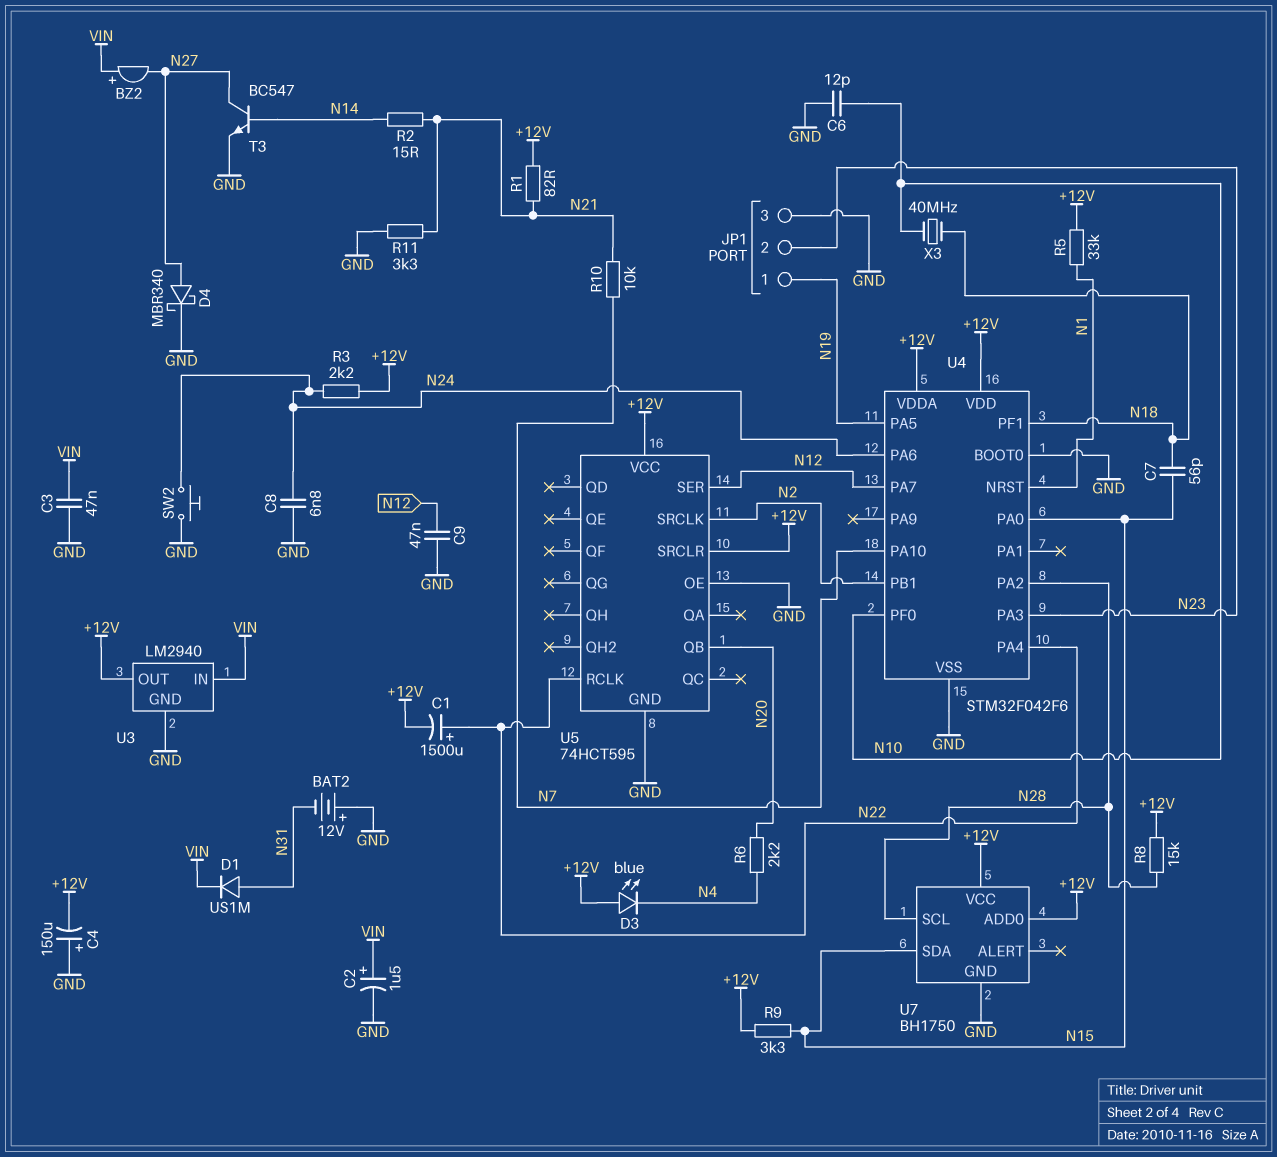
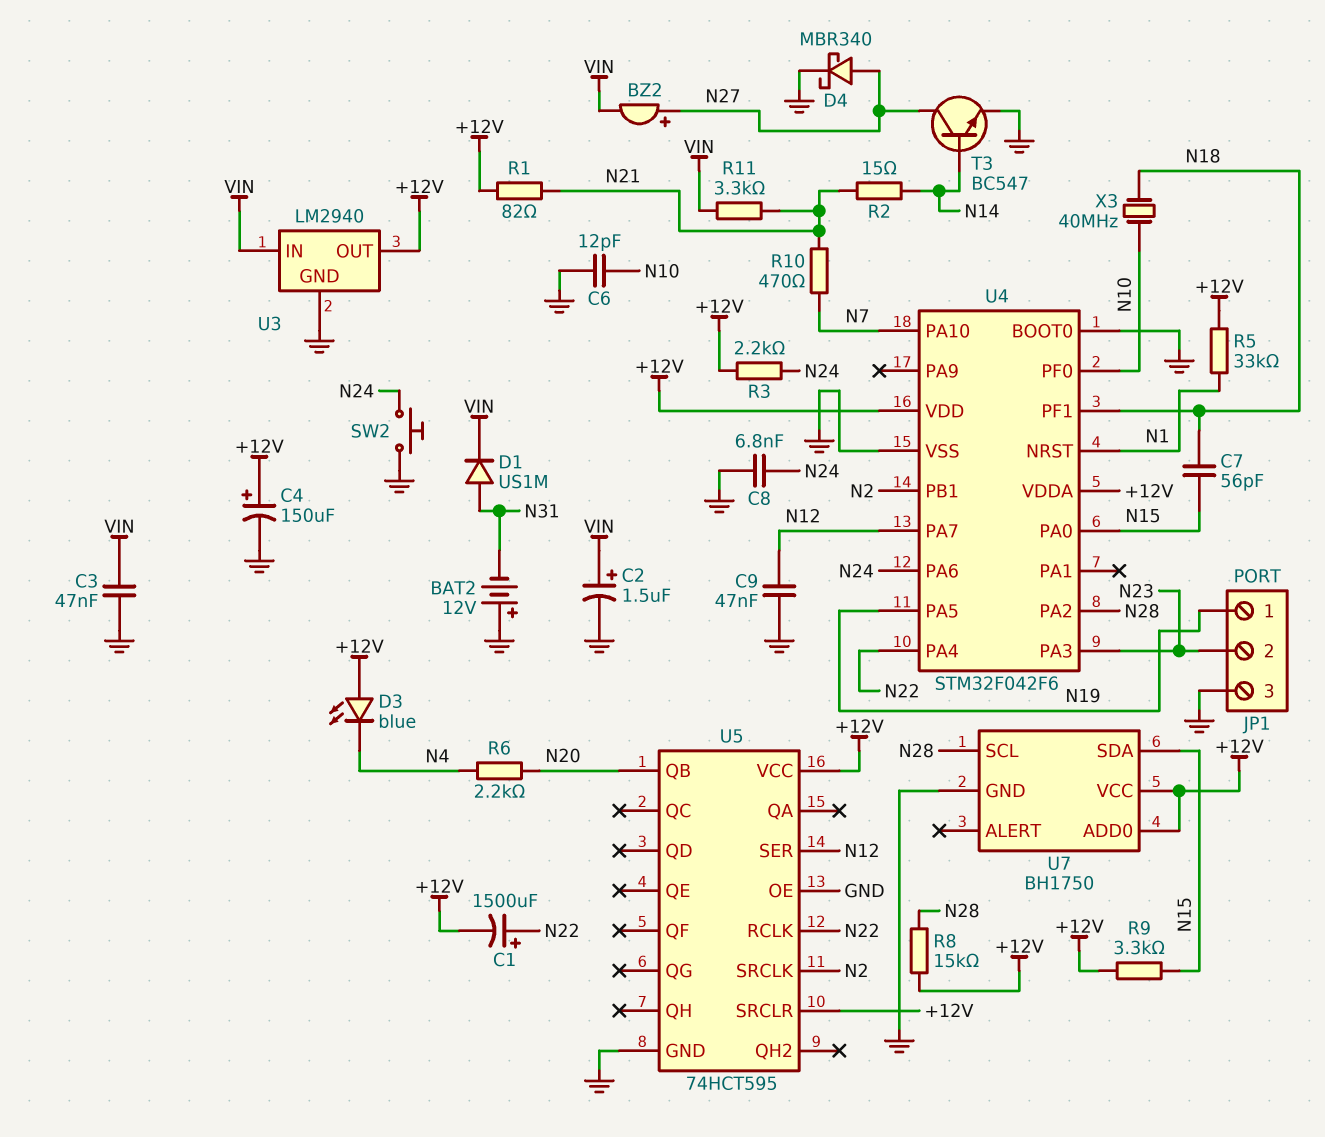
BZ2: buzzer (plus VIN, minus N27) -> buzzer (plus N27, minus VIN)
C4: 150uF (plus GND, minus +12V) -> 150uF (plus +12V, minus GND)
R10: 10k (N7, N21) -> 470 (N7, N21)
R11: 3.3k (GND, N21) -> 3.3k (N21, VIN)

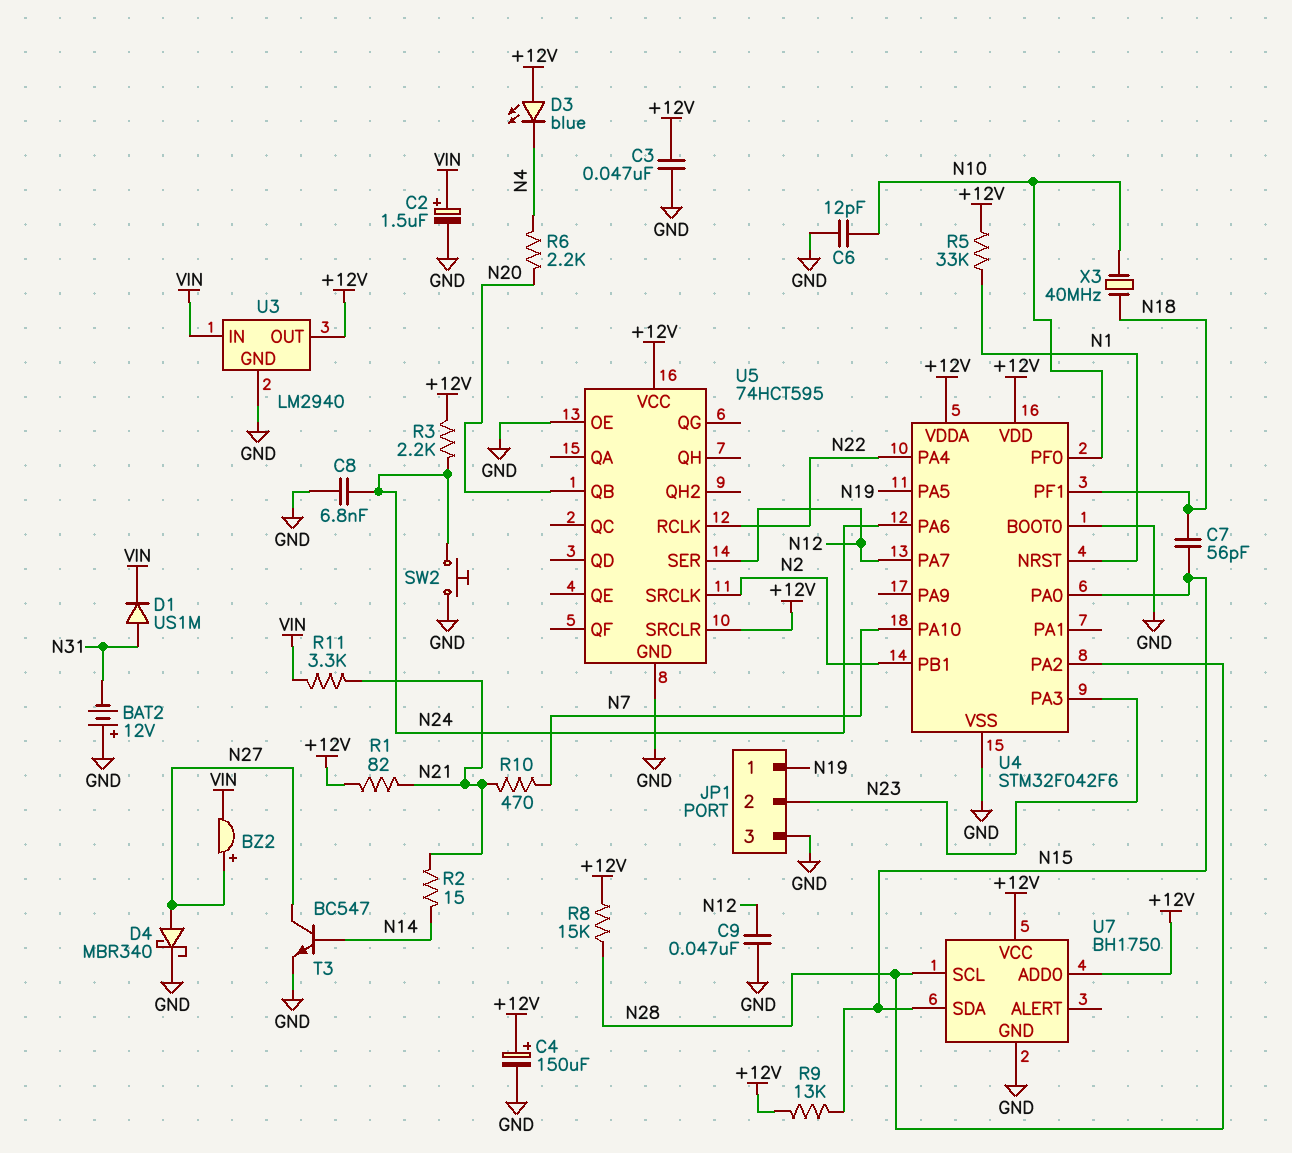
C1: 1500uF (plus N22, minus +12V) -> none
C3: 47nF (GND, VIN) -> 47nF (+12V, GND)
R9: 3.3k (+12V, N15) -> 13k (+12V, N15)

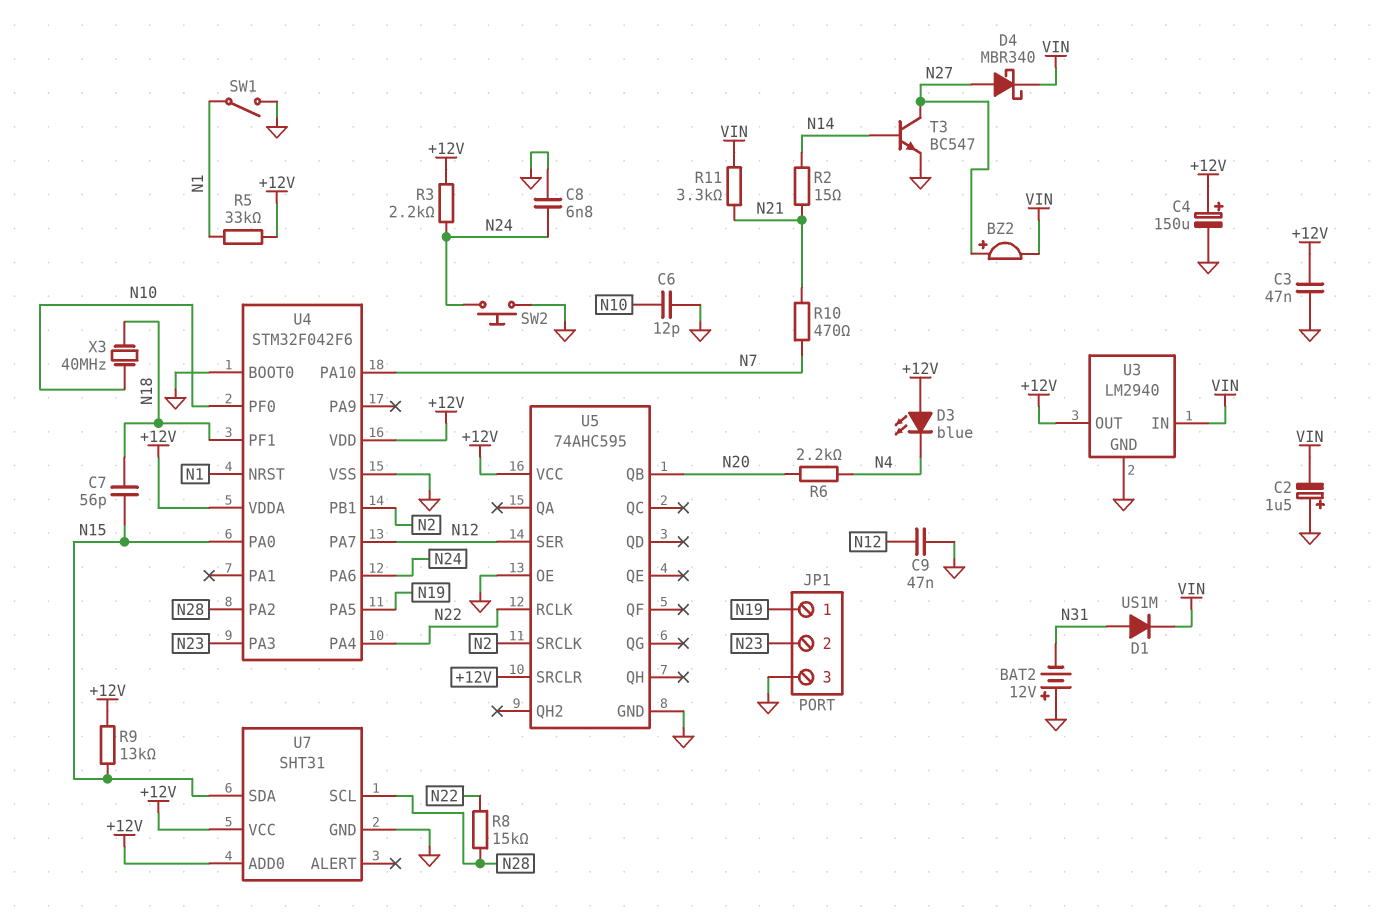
C2: 1.5uF (plus VIN, minus GND) -> 1.5uF (plus GND, minus VIN)
D4: schottky MBR340 (A N27, K GND) -> schottky MBR340 (A N27, K VIN)
R1: 82 (+12V, N21) -> none
R8: 15k (+12V, N28) -> 15k (N22, N28)
SW1: none -> switch (GND, N1)
U5: 74HCT595 -> 74AHC595
U7: BH1750 -> SHT31

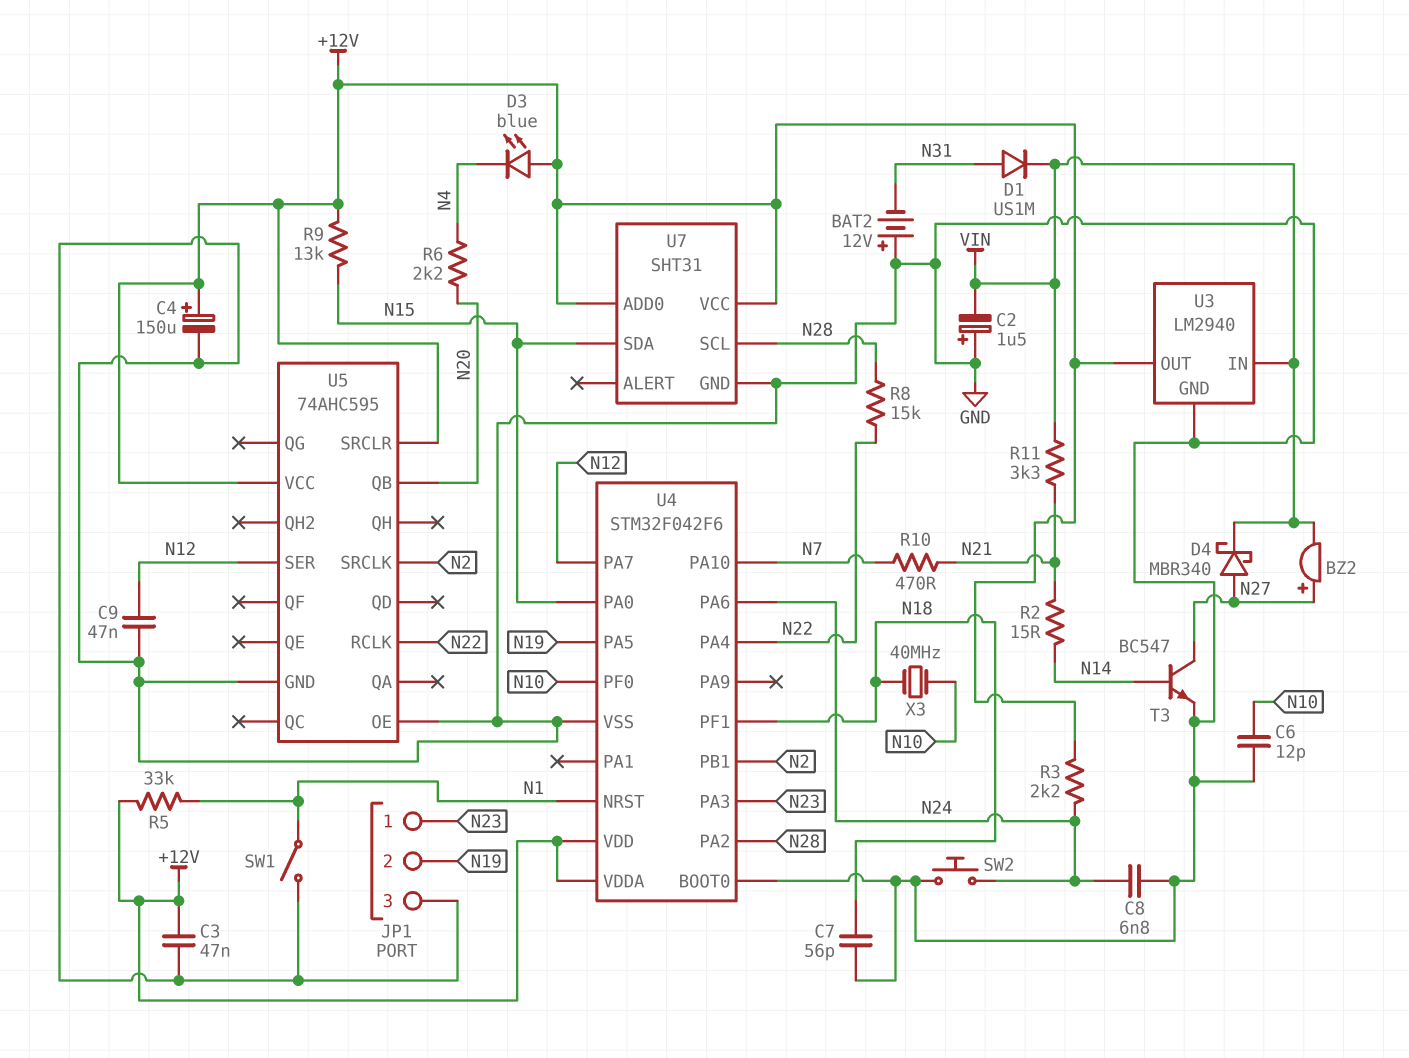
C7: 56pF (N15, N18) -> 56pF (GND, N18)
JP1 pin 1: N19 -> N23
JP1 pin 2: N23 -> N19

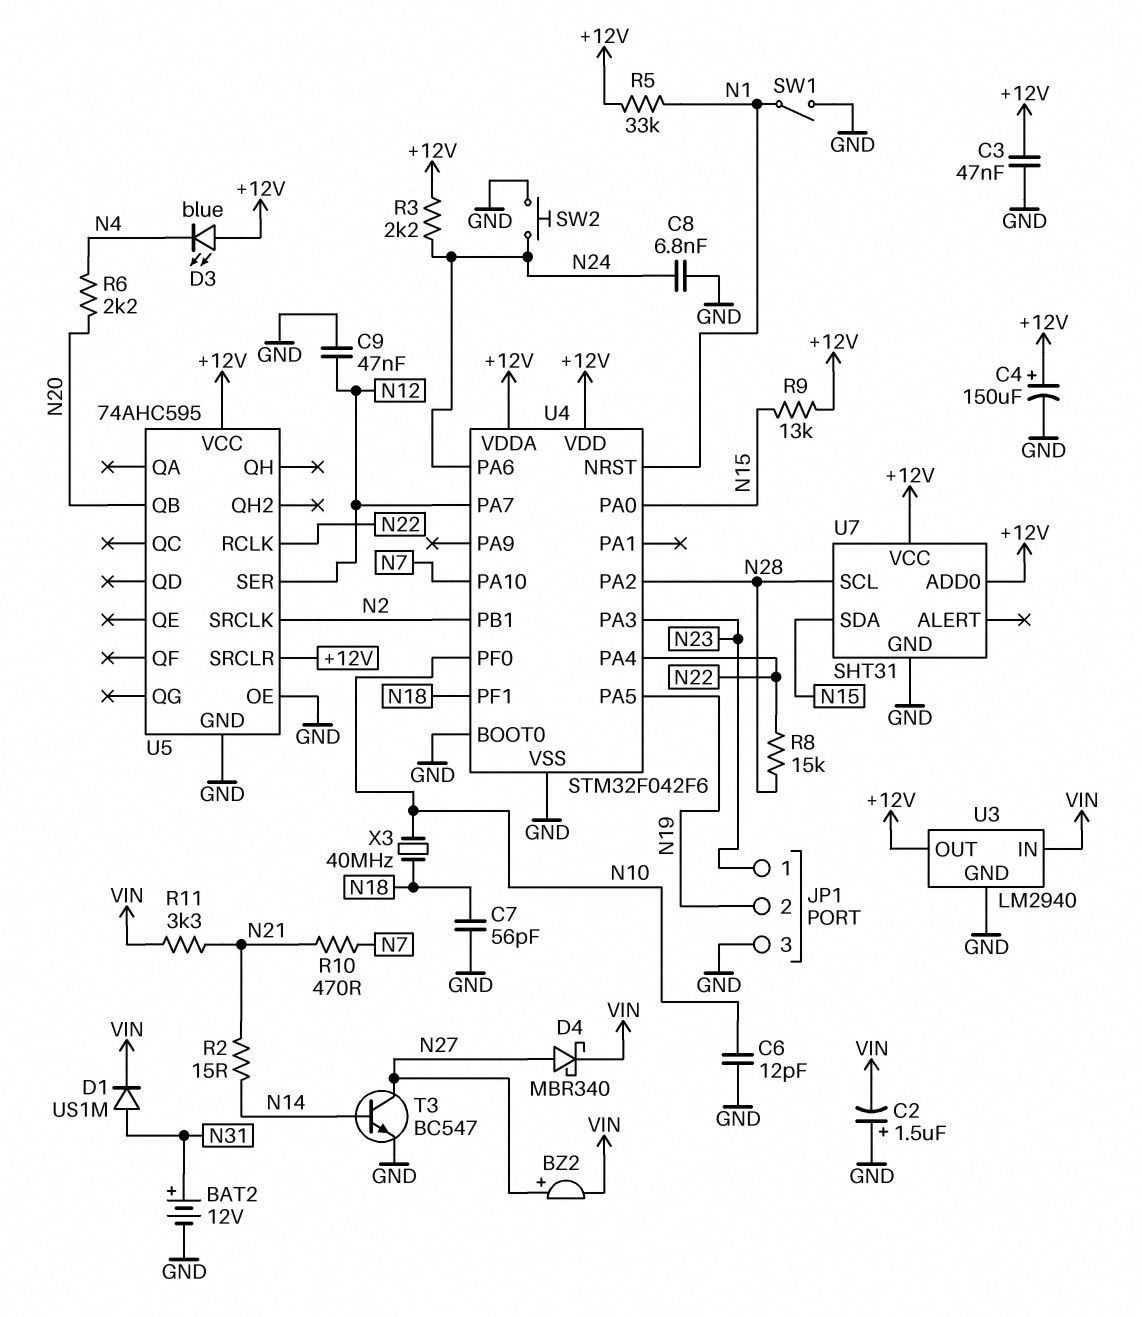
BAT2: 12V (plus GND, minus N31) -> 12V (plus N31, minus GND)

